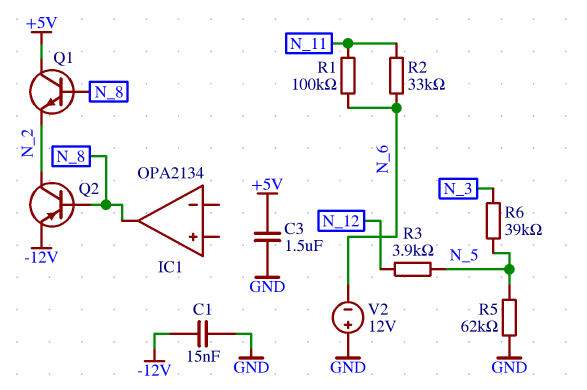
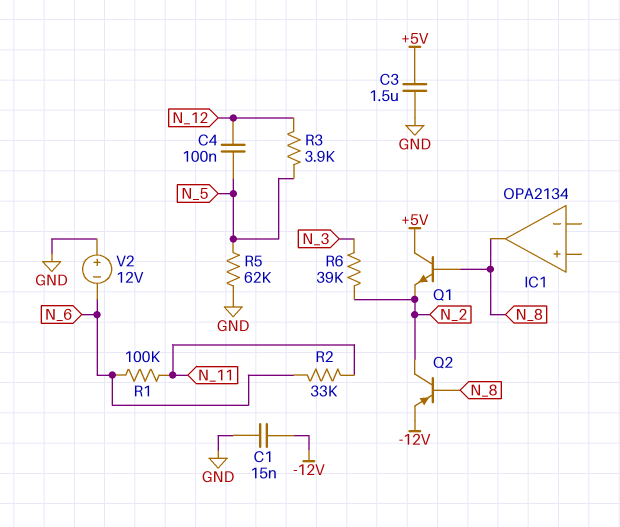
C4: none -> 100nF (N_5, N_12)
R6: 39k (N_3, N_5) -> 39k (N_2, N_3)

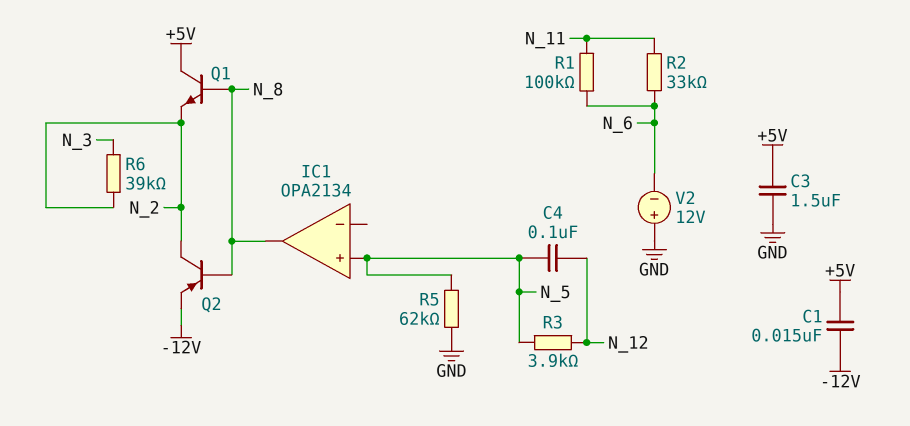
C1: 15nF (-12V, GND) -> 15nF (+5V, -12V)
IC1 pin in+: none -> N_5

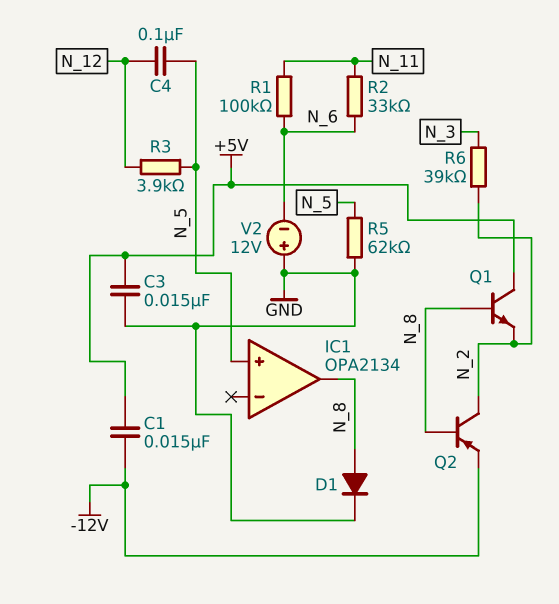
C3: 1.5uF (+5V, GND) -> 15nF (+5V, GND)
D1: none -> diode (A N_8, K GND)

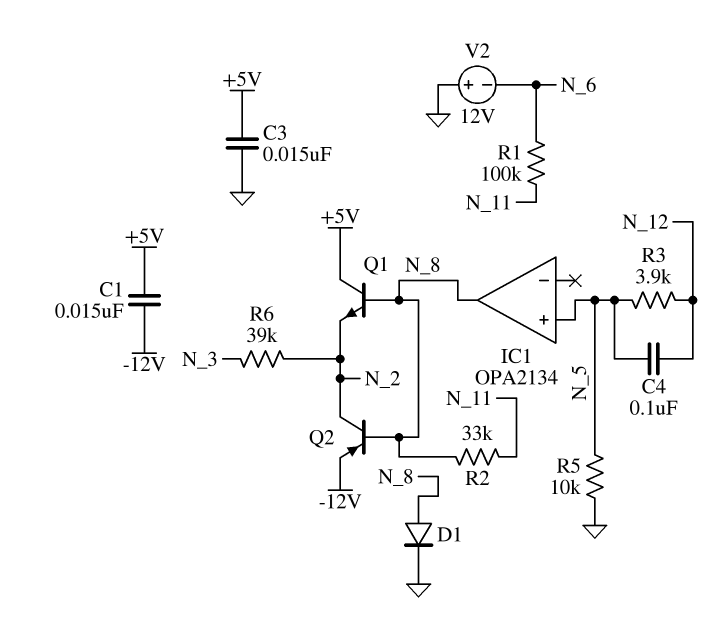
R2: 33k (N_6, N_11) -> 33k (N_8, N_11)
R5: 62k (GND, N_5) -> 10k (GND, N_5)

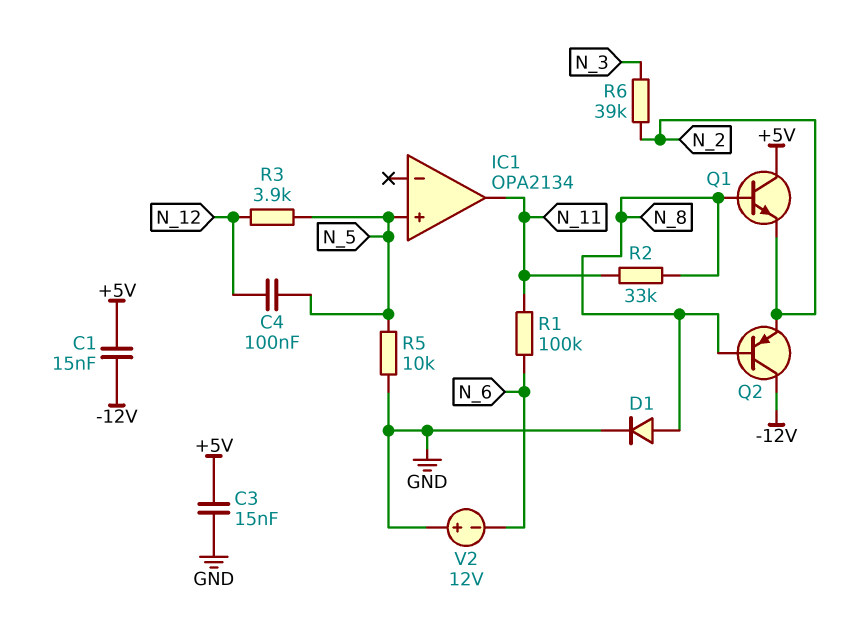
IC1 pin out: N_8 -> N_11
Q2: PNP (B N_8, C N_2, E -12V) -> PNP (B N_8, C -12V, E N_2)

